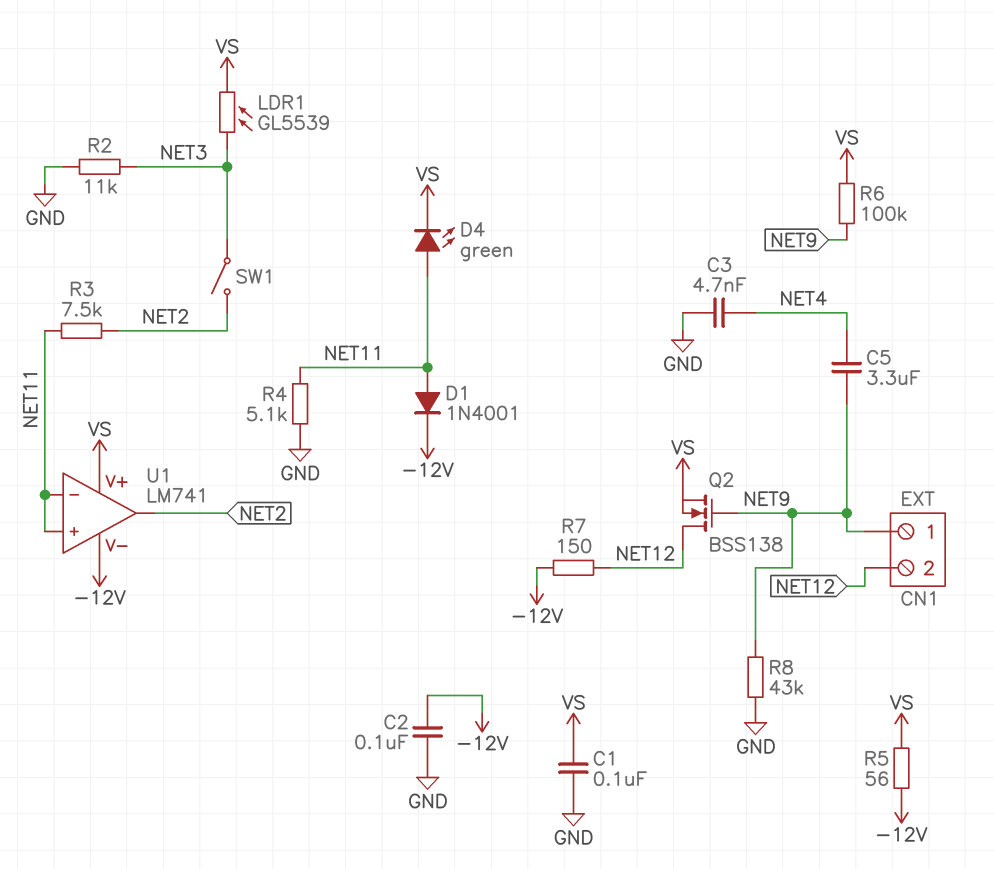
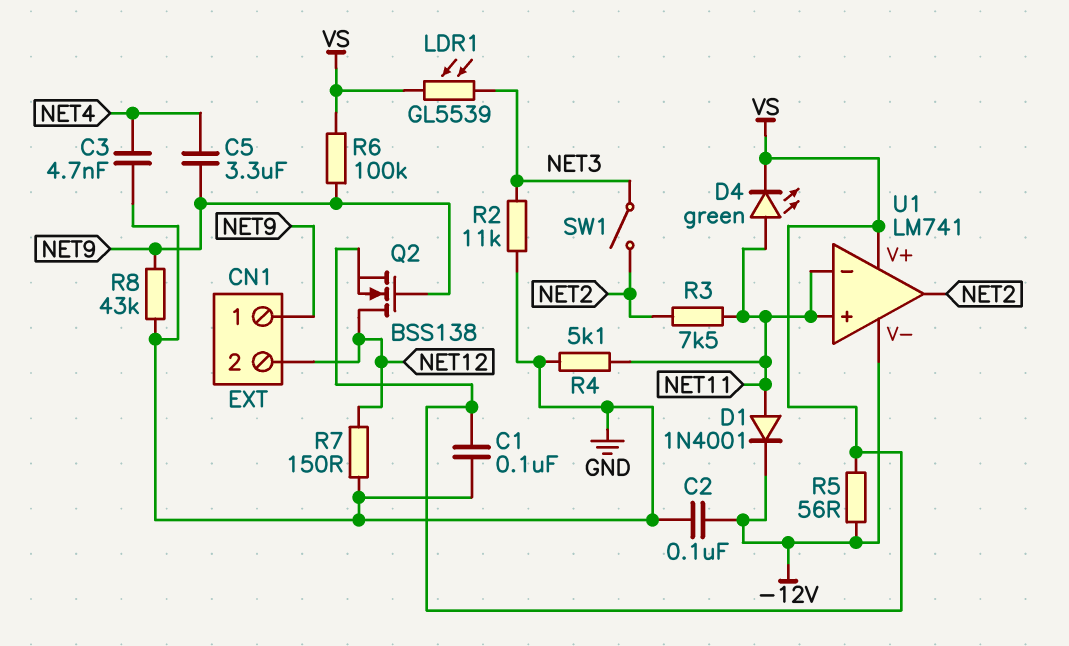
R7: 150 (-12V, NET12) -> 150 (GND, NET12)

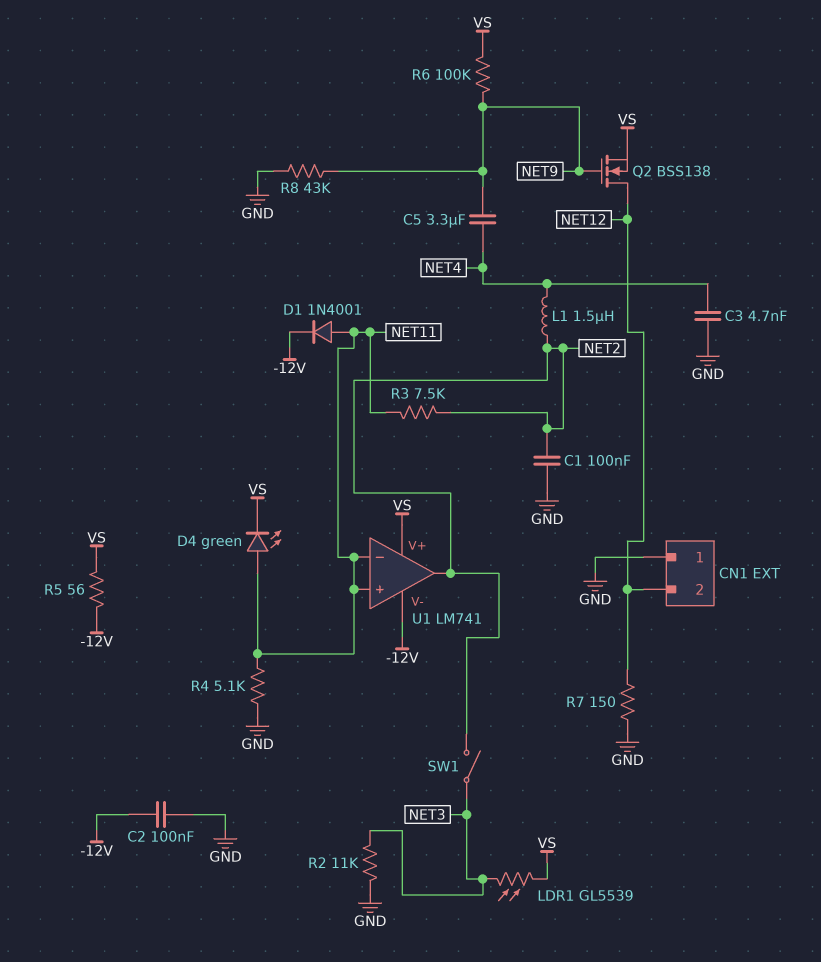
C1: 100nF (GND, VS) -> 100nF (GND, NET2)
CN1 pin 1: NET9 -> GND
L1: none -> 1.5uH (NET2, NET4)

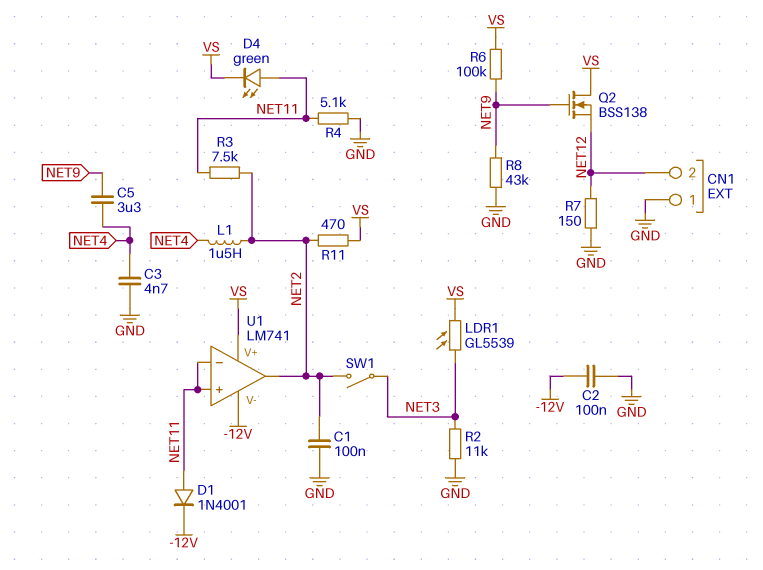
Q2: NMOS BSS138 (G NET9, D NET12, S VS) -> NMOS BSS138 (G NET9, D VS, S NET12)
R5: 56 (-12V, VS) -> none
R11: none -> 470 (NET2, VS)

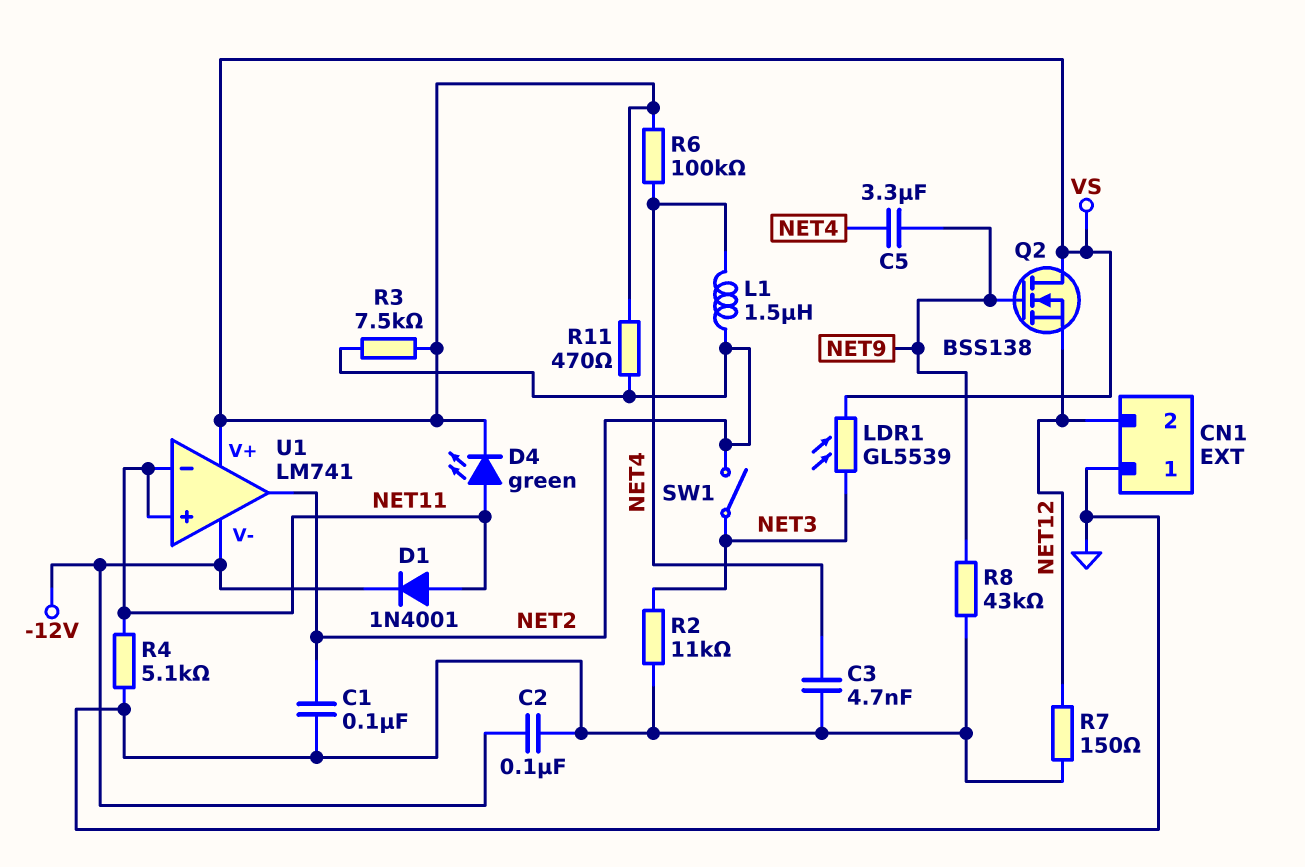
R3: 7.5k (NET2, NET11) -> 7.5k (NET2, VS)
R6: 100k (NET9, VS) -> 100k (NET4, VS)

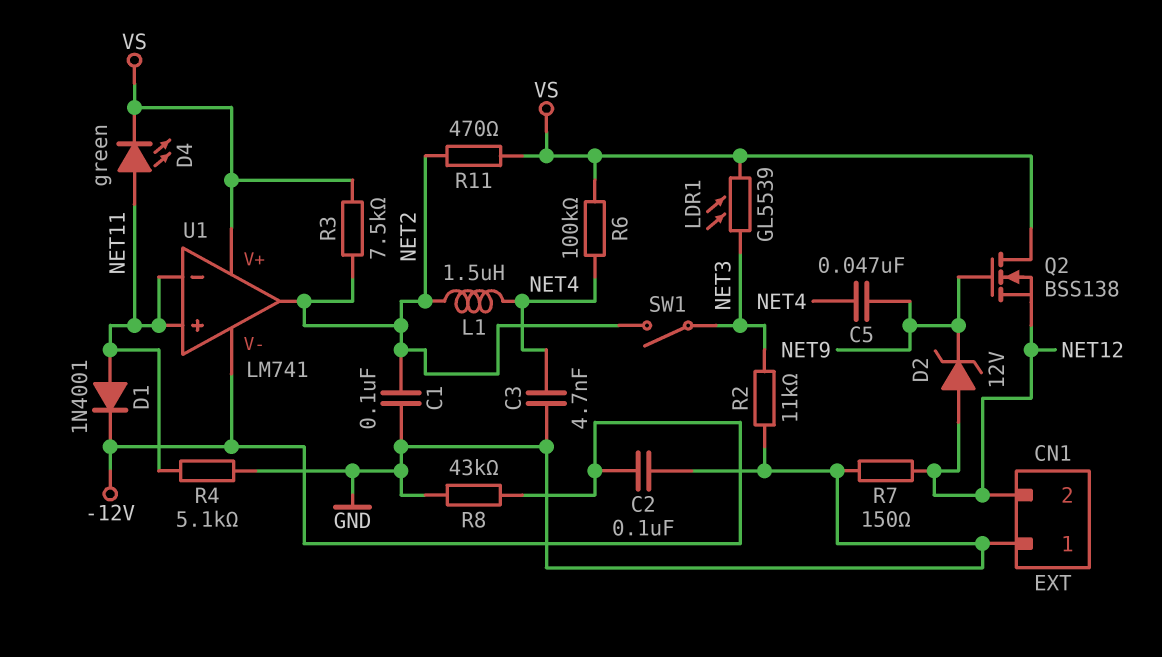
C5: 3.3uF (NET4, NET9) -> 47nF (NET4, NET9)
D2: none -> zener 12V (A NET12, K NET9)
R8: 43k (GND, NET9) -> 43k (-12V, GND)

